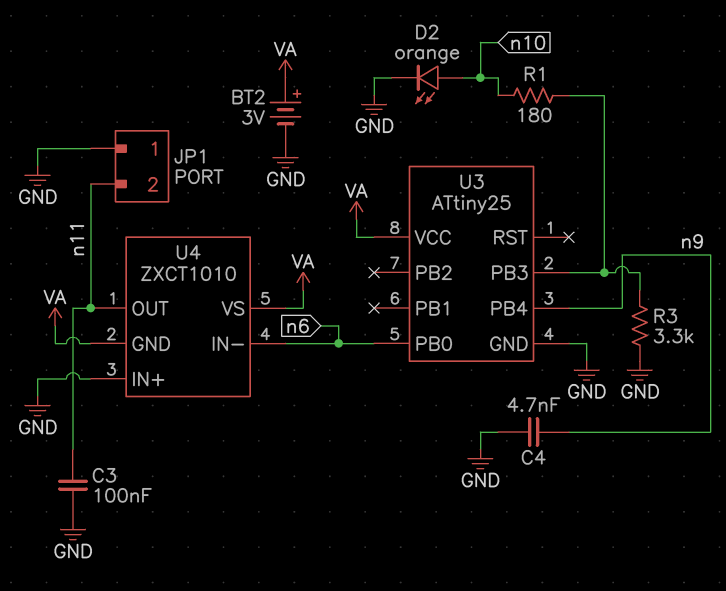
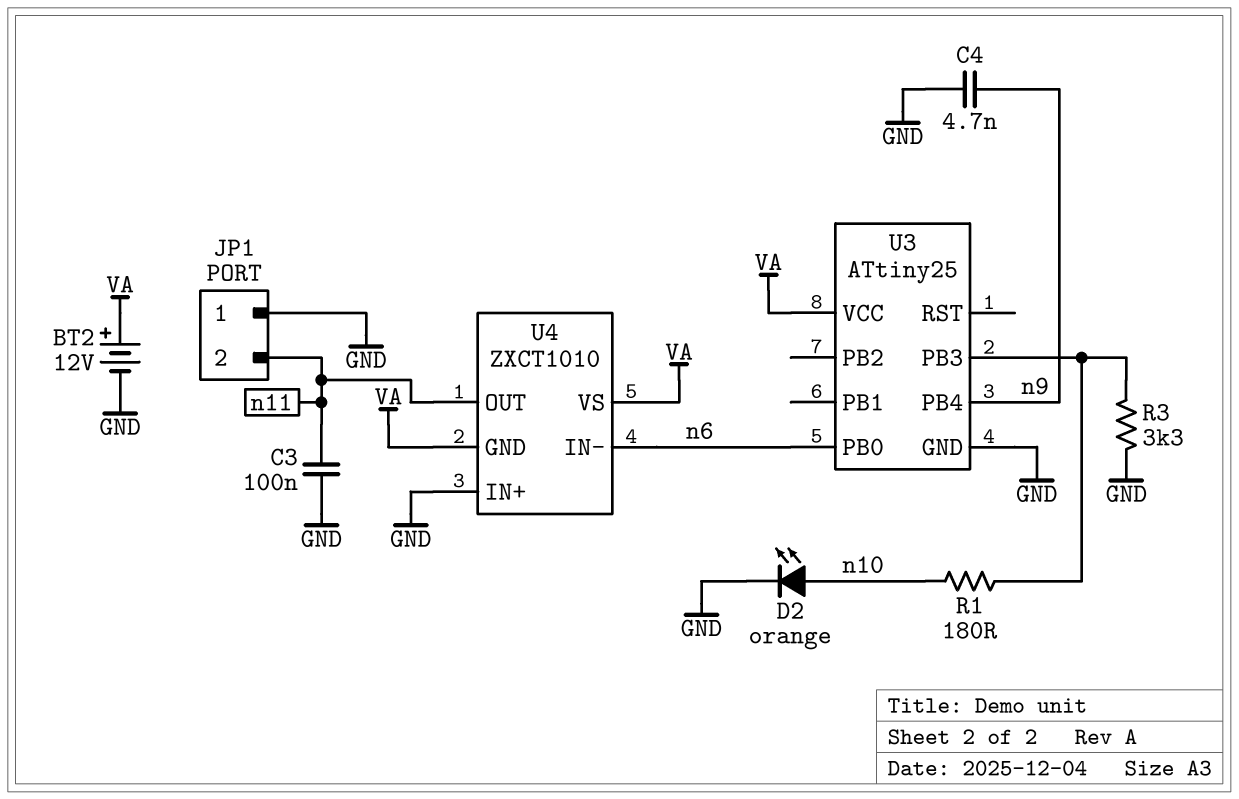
BT2: 3V (plus VA, minus GND) -> 12V (plus VA, minus GND)

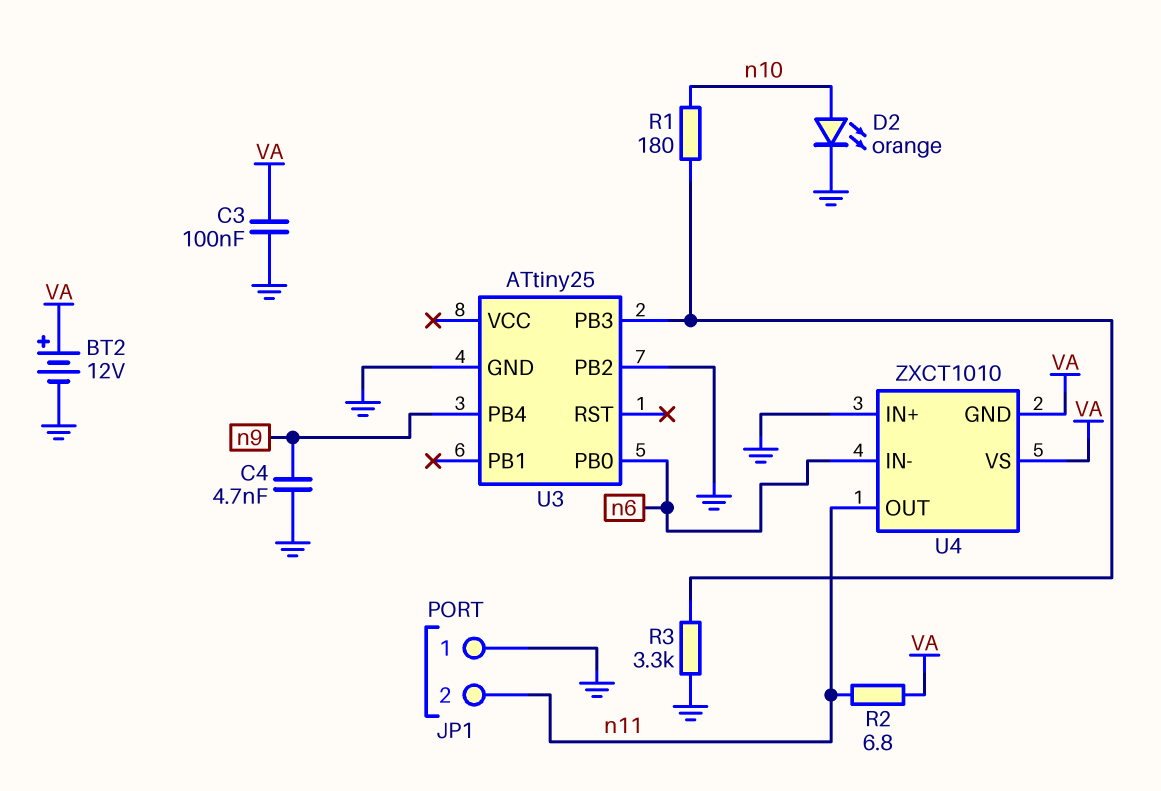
C3: 100nF (GND, n11) -> 100nF (GND, VA)
R2: none -> 6.8 (VA, n11)
U3 pin PB2: none -> GND
U3 pin VCC: VA -> none

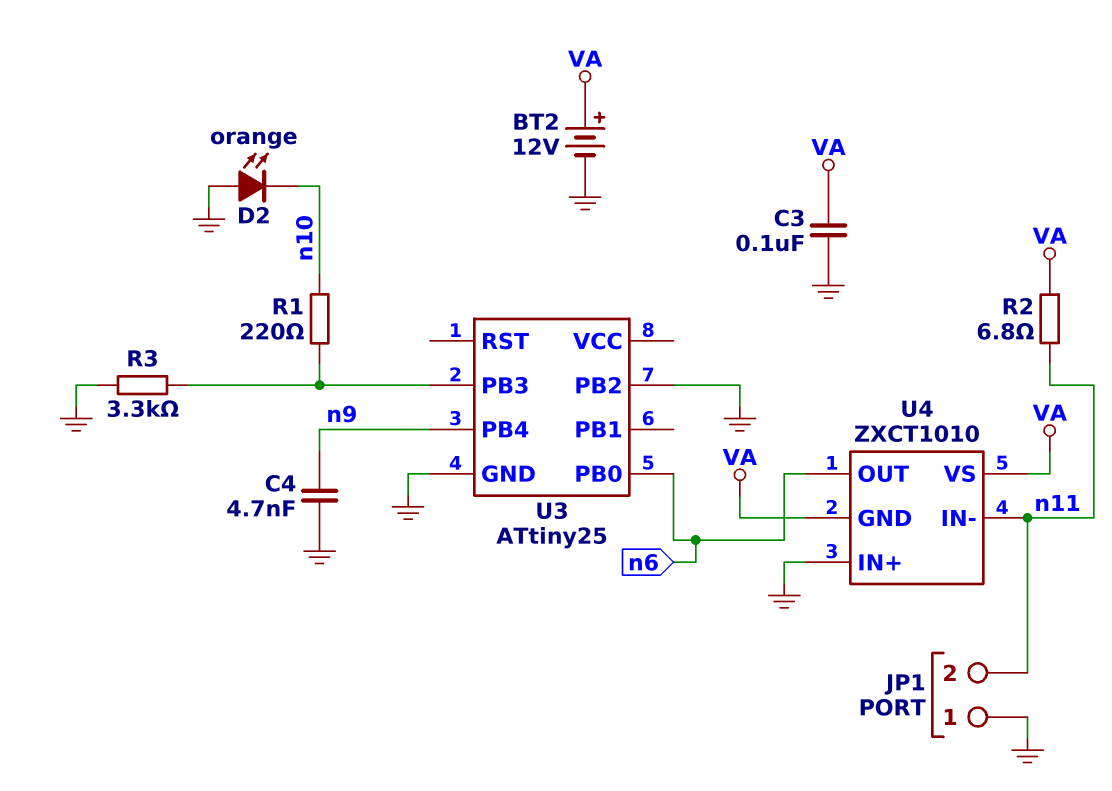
D2: LED orange (A n10, K GND) -> LED orange (A GND, K n10)
R1: 180 (U3/PB3, n10) -> 220 (U3/PB3, n10)
U4 pin IN-: n6 -> n11
U4 pin OUT: n11 -> n6

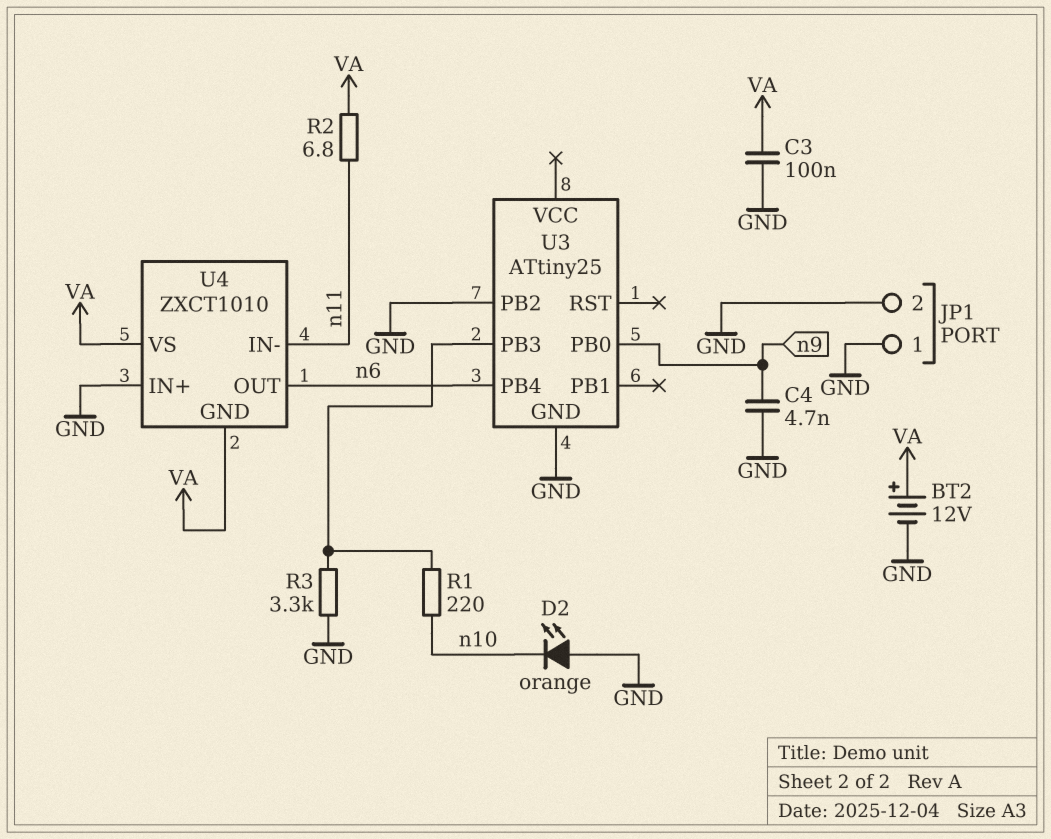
JP1 pin 2: n11 -> GND
U3 pin PB0: n6 -> n9
U3 pin PB4: n9 -> n6

